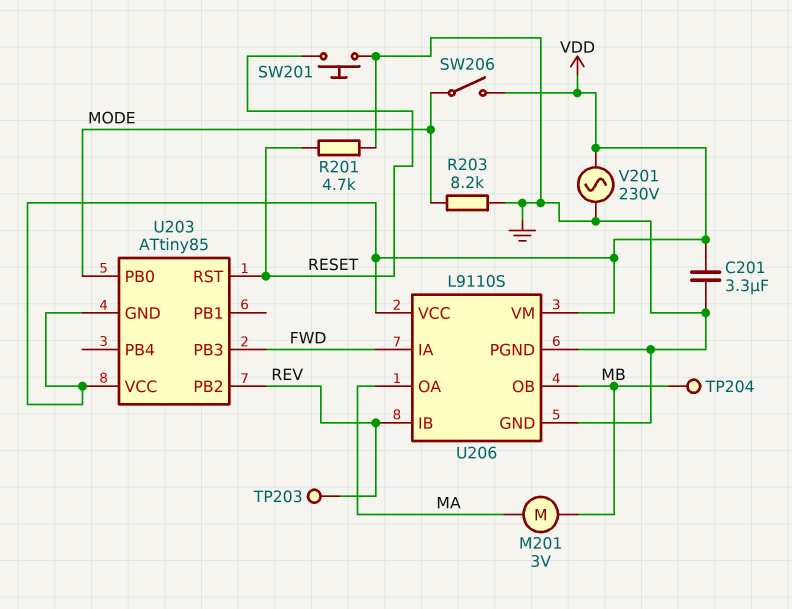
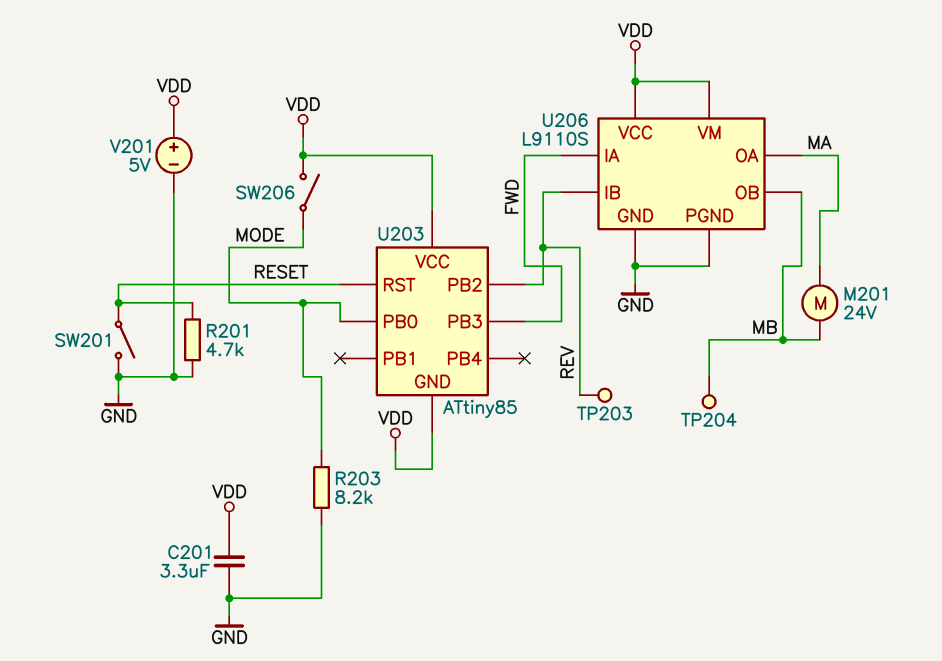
M201: motor 3V (MA, MB) -> motor 24V (MA, MB)
SW201: button (GND, RESET) -> switch (GND, RESET)
V201: AC 230V (GND, VDD) -> 5V (plus VDD, minus GND)

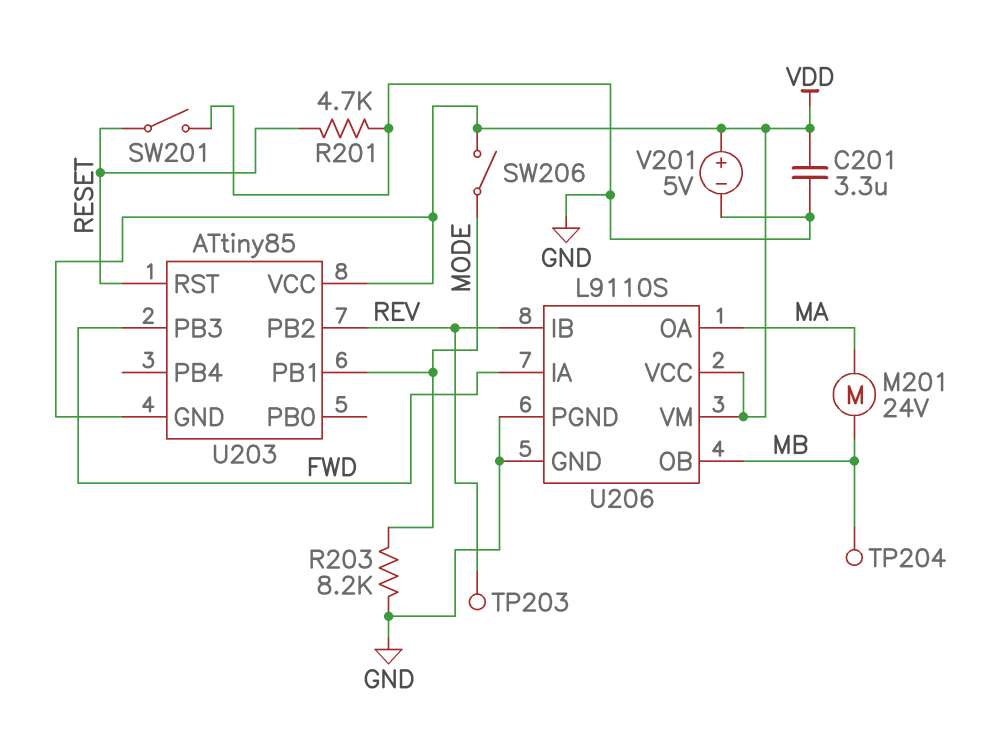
U203 pin PB0: MODE -> none
U203 pin PB1: none -> MODE

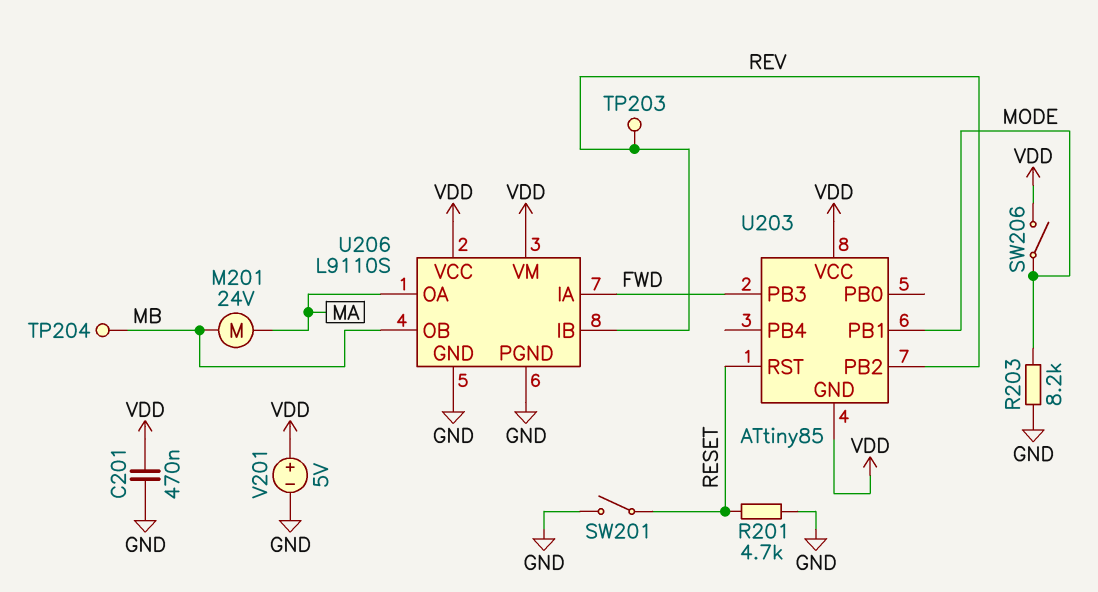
C201: 3.3uF (GND, VDD) -> 470nF (GND, VDD)

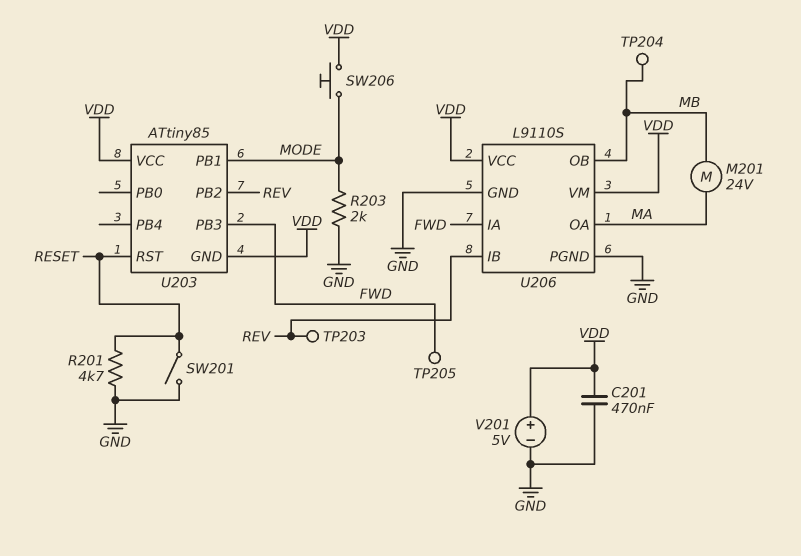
R203: 8.2k (GND, MODE) -> 2k (GND, MODE)
SW206: switch (MODE, VDD) -> button (MODE, VDD)
TP205: none -> test point (FWD)

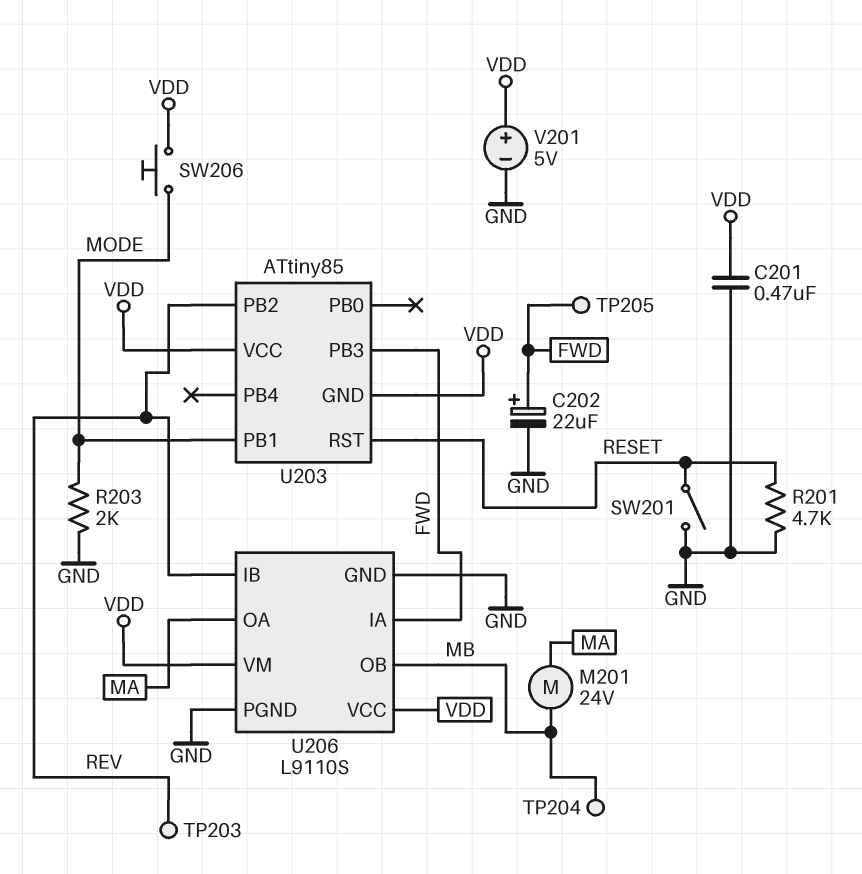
C202: none -> 22uF (plus FWD, minus GND)

